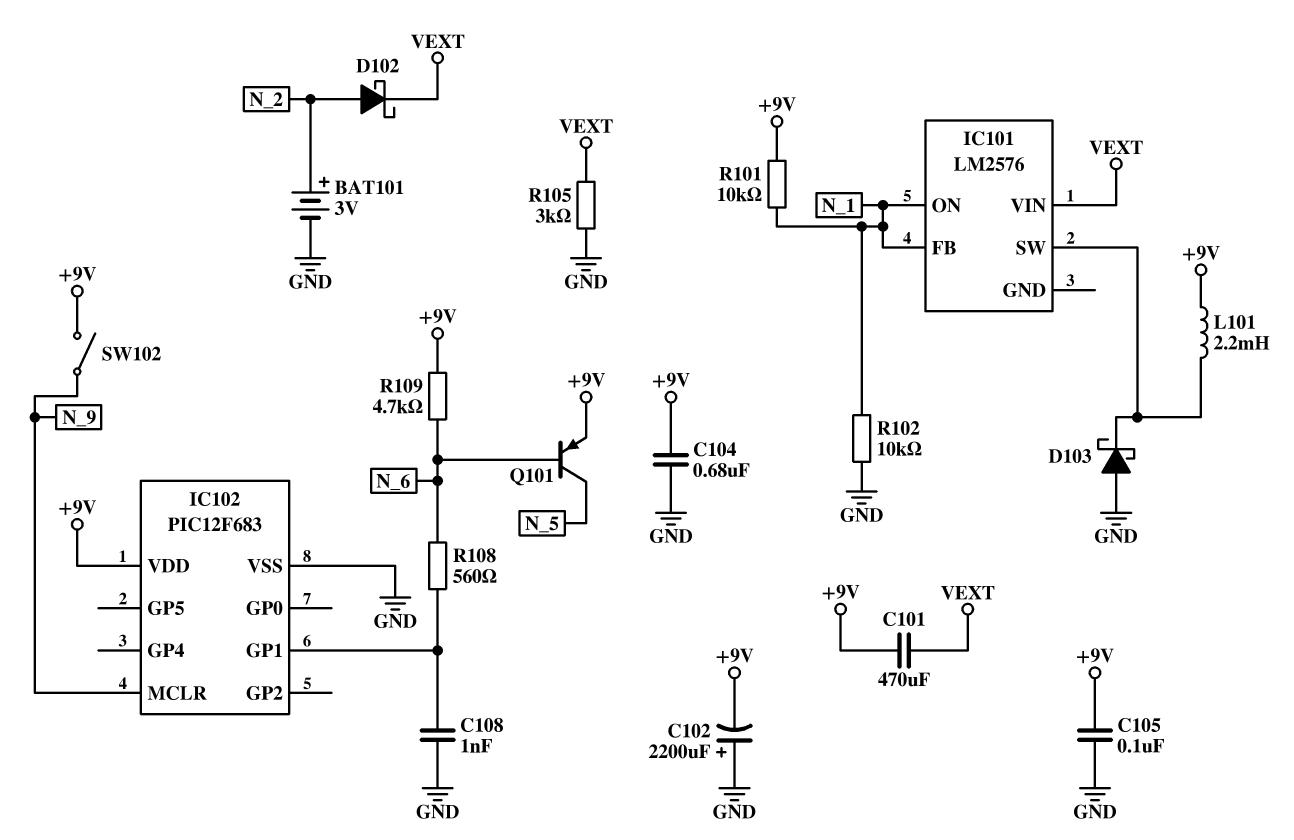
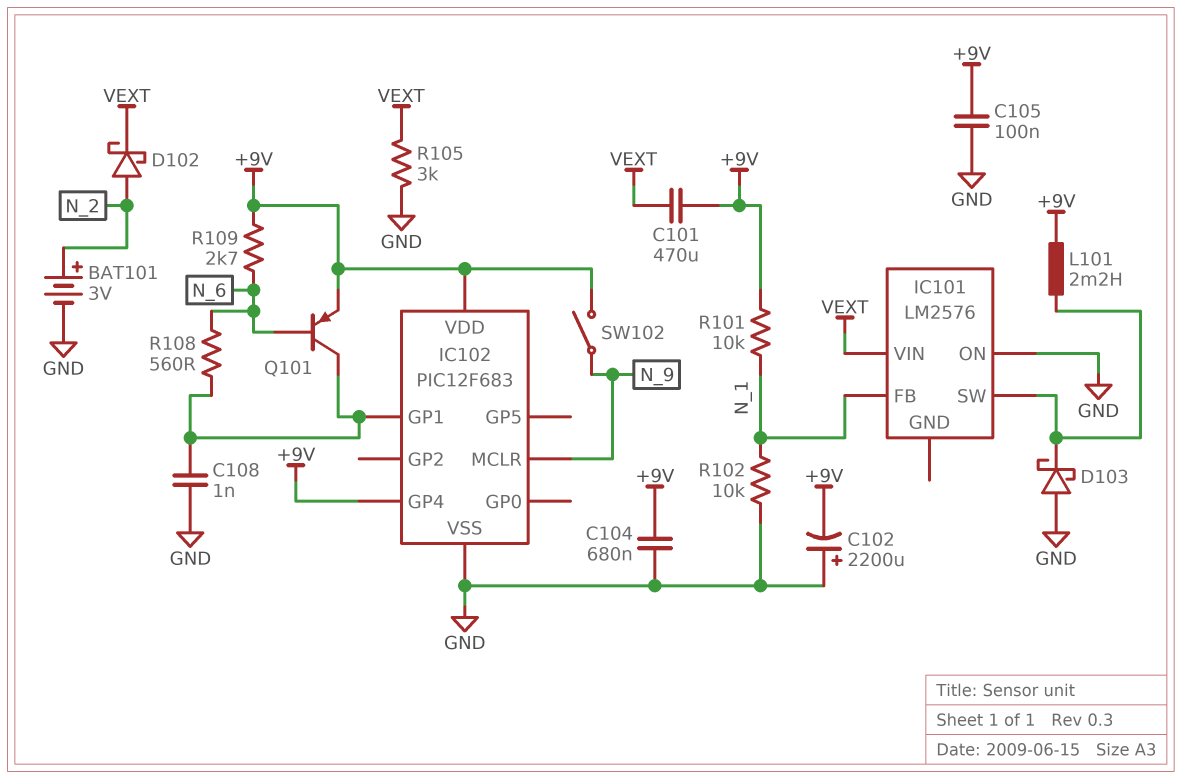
IC101 pin ON: N_1 -> GND
IC102 pin GP4: none -> +9V
Q101: PNP (B N_6, C N_5, E +9V) -> PNP (B N_6, C IC102/GP1, E +9V)
R109: 4.7k (+9V, N_6) -> 2.7k (+9V, N_6)

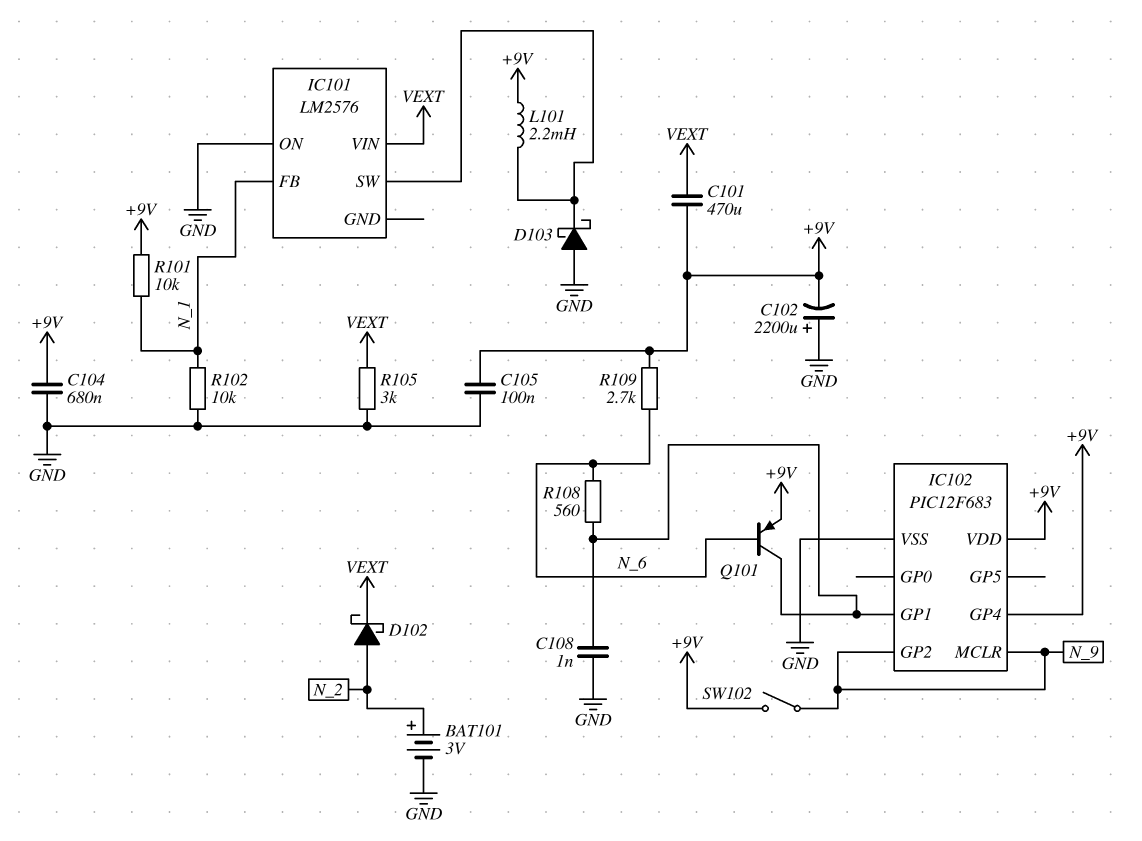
IC102 pin GP2: none -> N_9

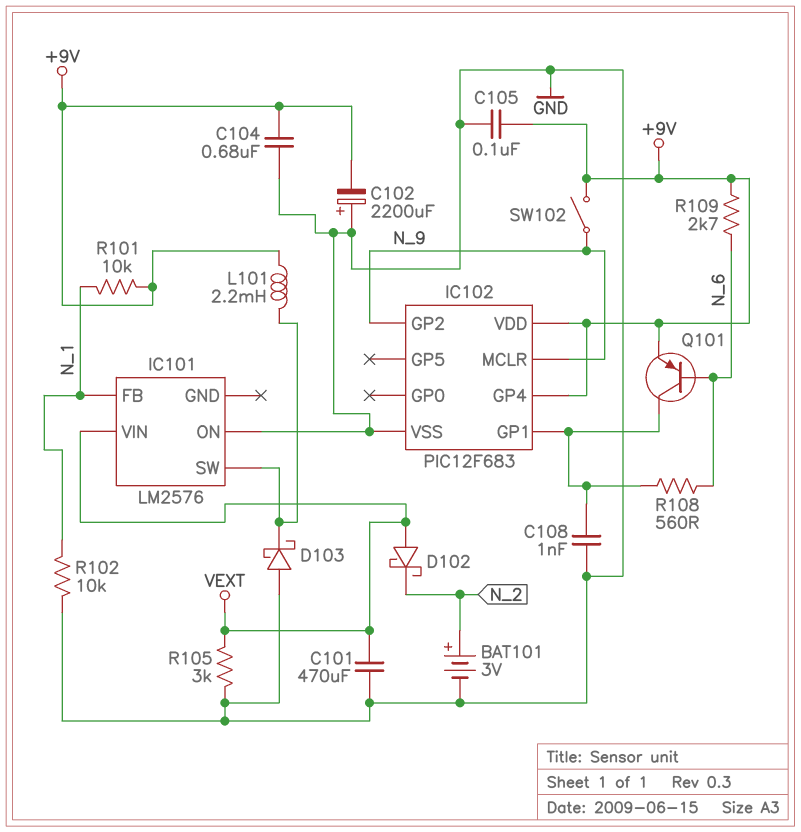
C101: 470uF (+9V, VEXT) -> 470uF (GND, VEXT)
D102: schottky (A N_2, K VEXT) -> schottky (A VEXT, K N_2)

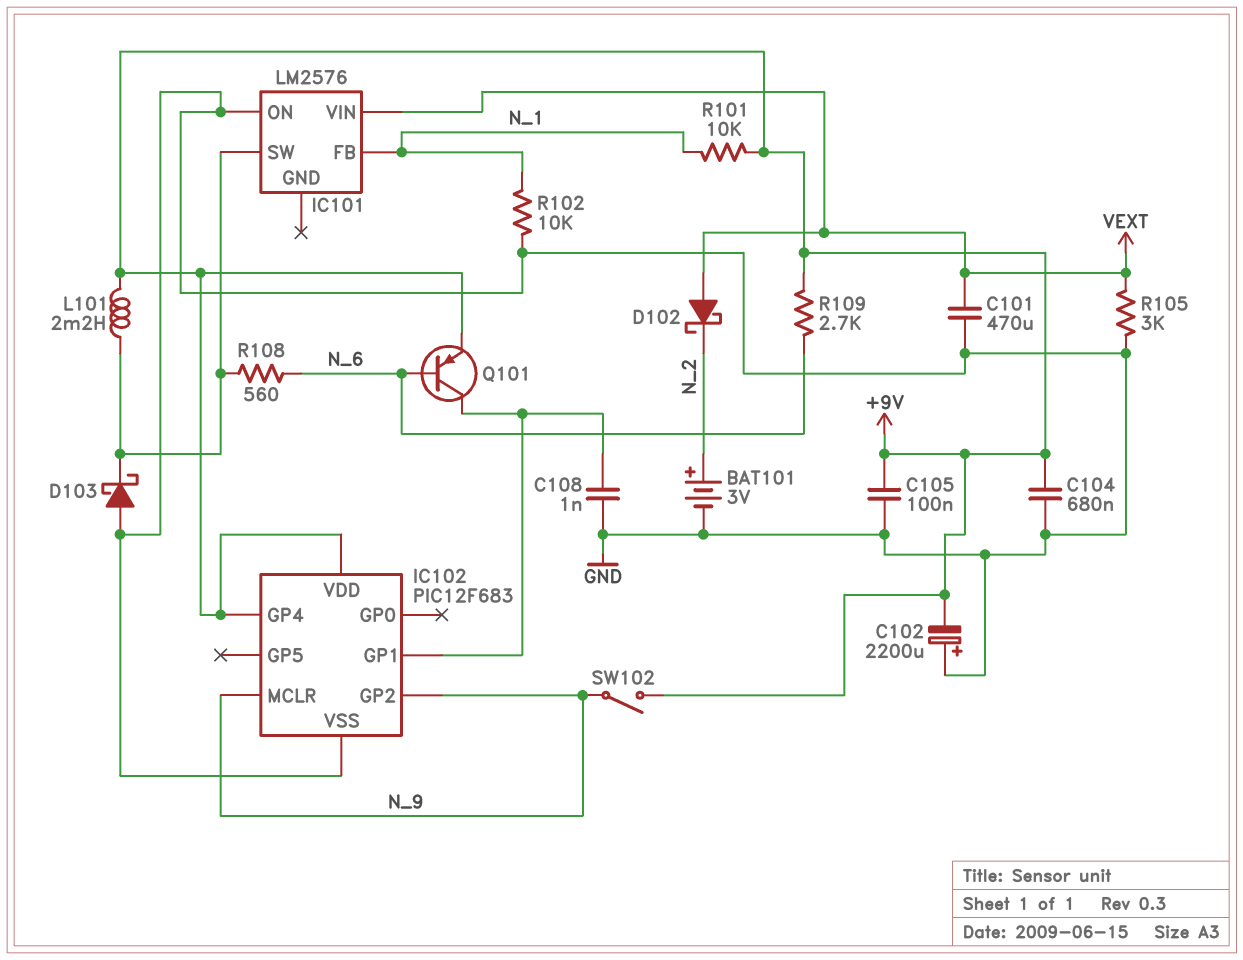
R108: 560 (IC102/GP1, N_6) -> 560 (IC101/SW, N_6)

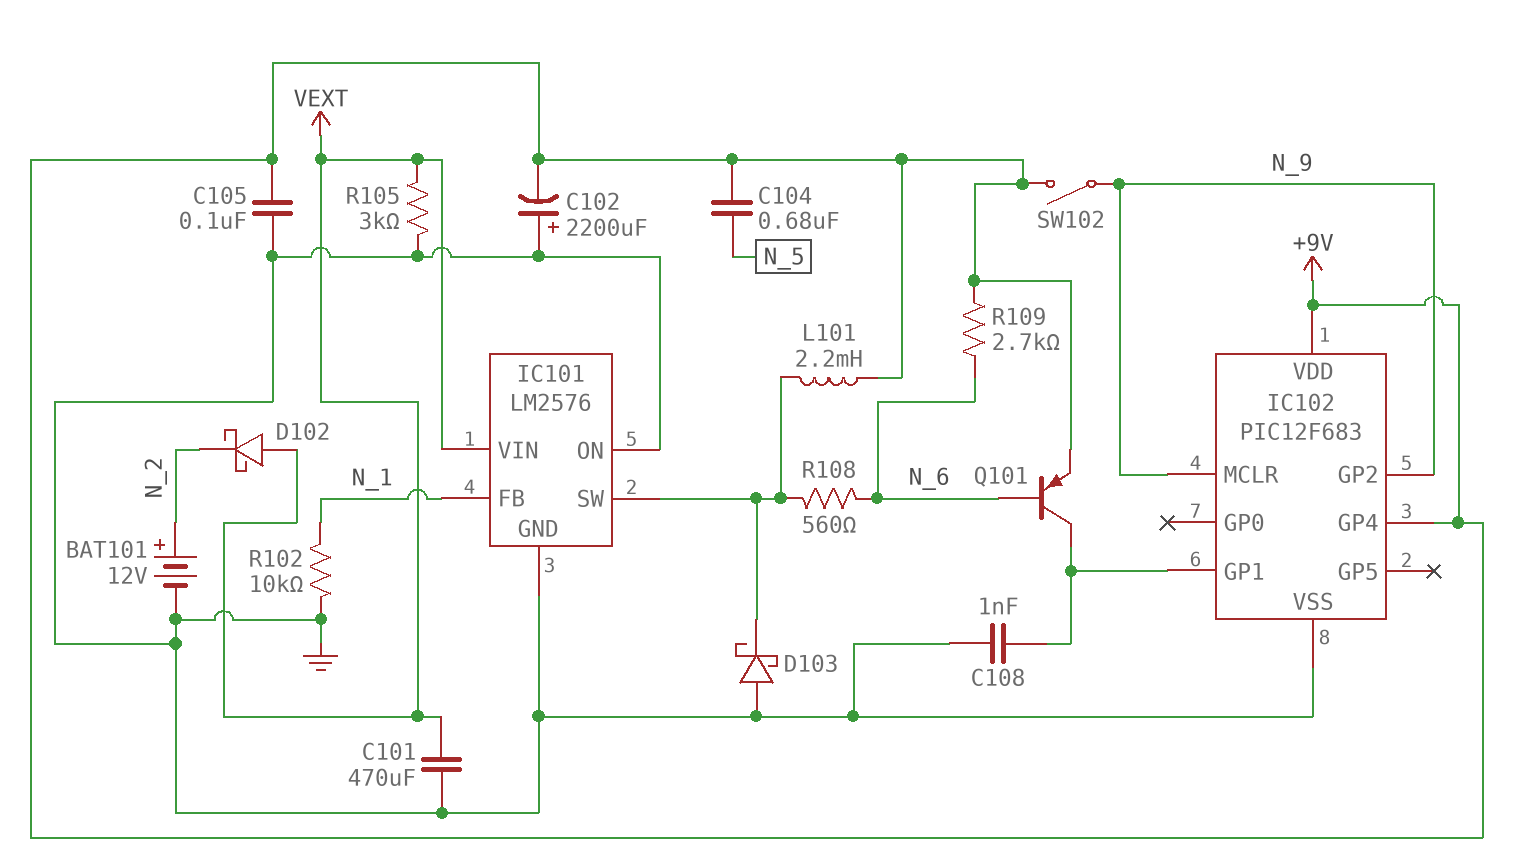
BAT101: 3V (plus N_2, minus GND) -> 12V (plus N_2, minus GND)
C104: 680nF (+9V, GND) -> 680nF (+9V, N_5)
IC101 pin GND: none -> GND
R101: 10k (+9V, N_1) -> none

